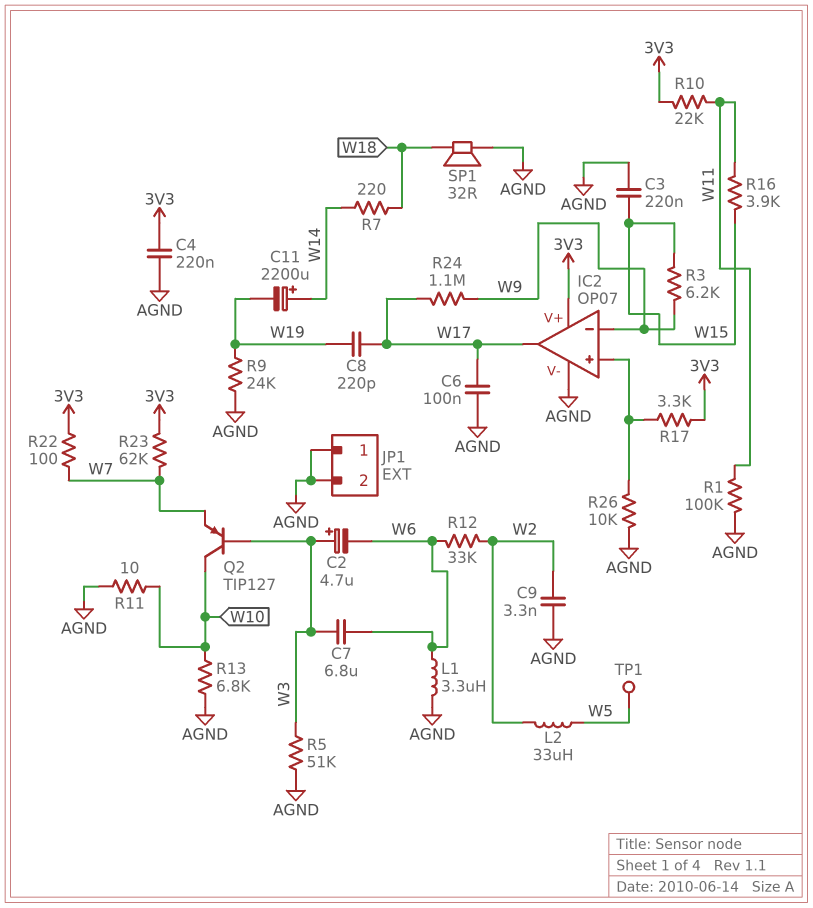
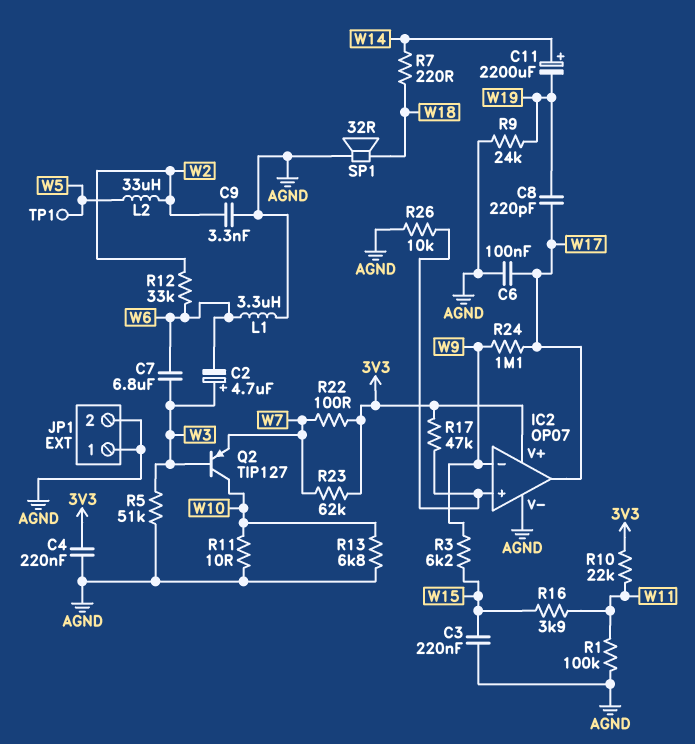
R17: 3.3k (3V3, IC2/in+) -> 47k (3V3, IC2/in+)

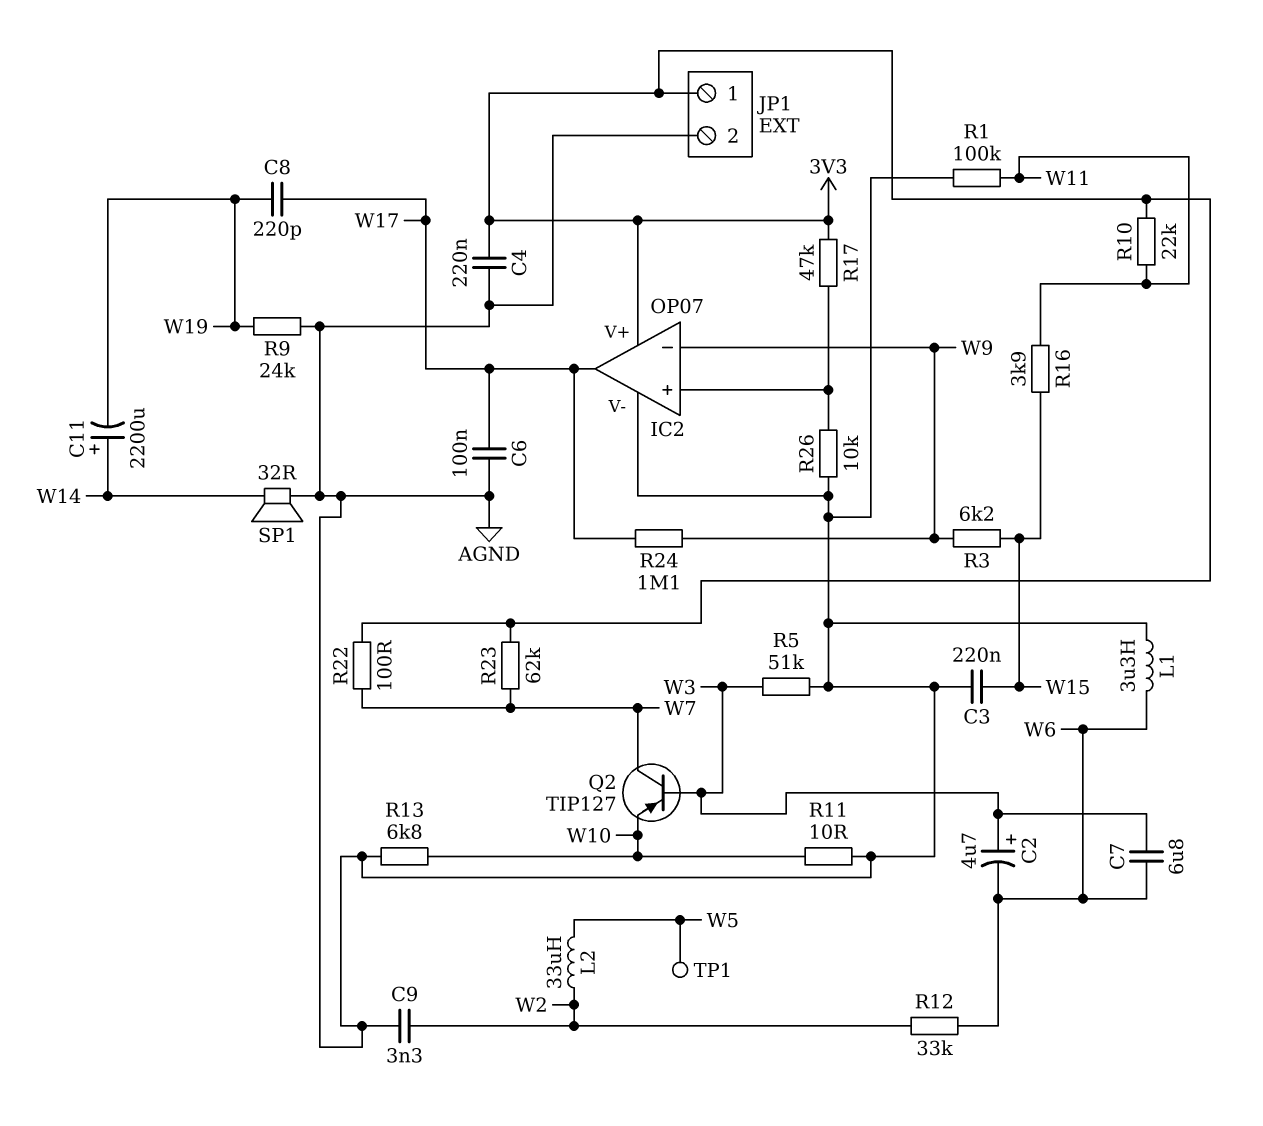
JP1 pin 1: AGND -> 3V3
Q2: PNP TIP127 (B W3, C W10, E W7) -> PNP TIP127 (B W3, C W7, E W10)
R7: 220 (W14, W18) -> none
SP1: speaker 32R (AGND, W18) -> speaker 32R (AGND, W14)

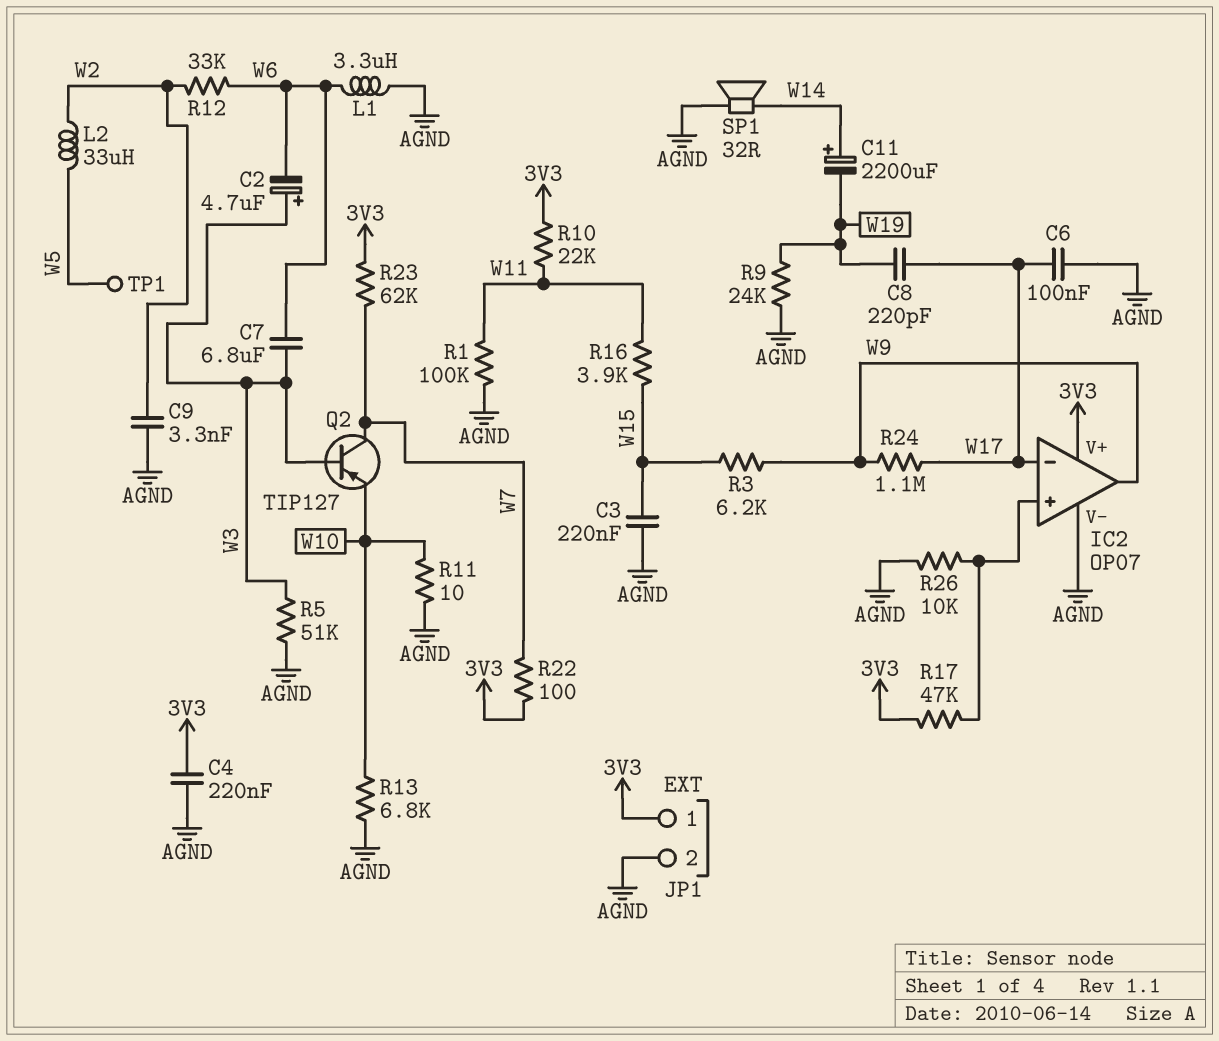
IC2 pin in-: W9 -> W17
IC2 pin out: W17 -> W9

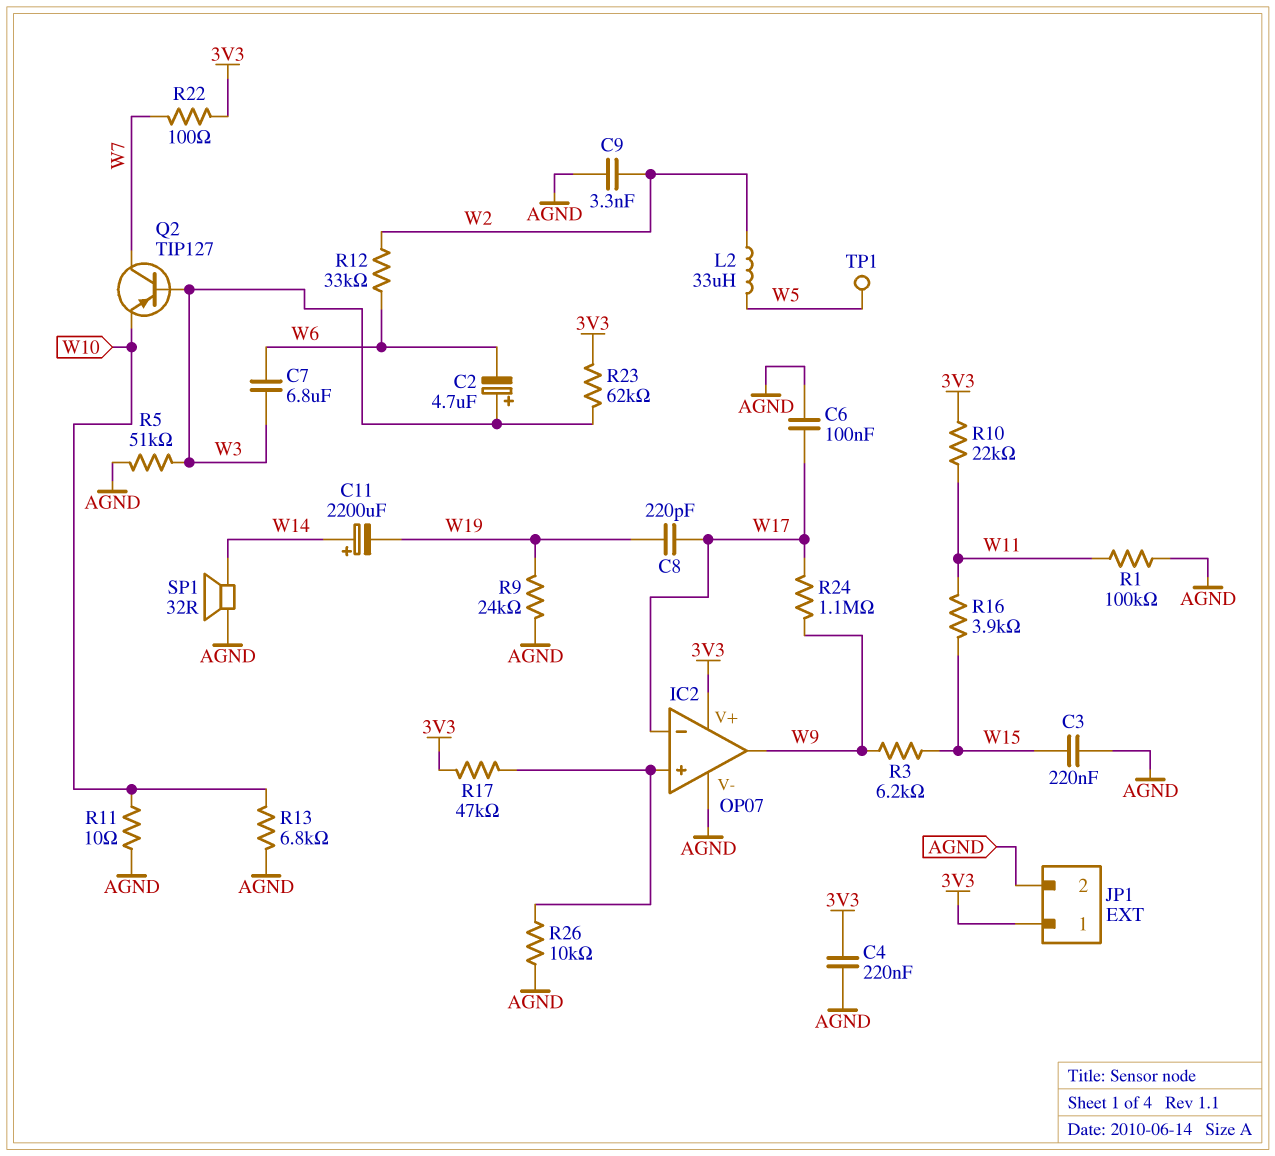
L1: 3.3uH (AGND, W6) -> none
R23: 62k (3V3, W7) -> 62k (3V3, W3)

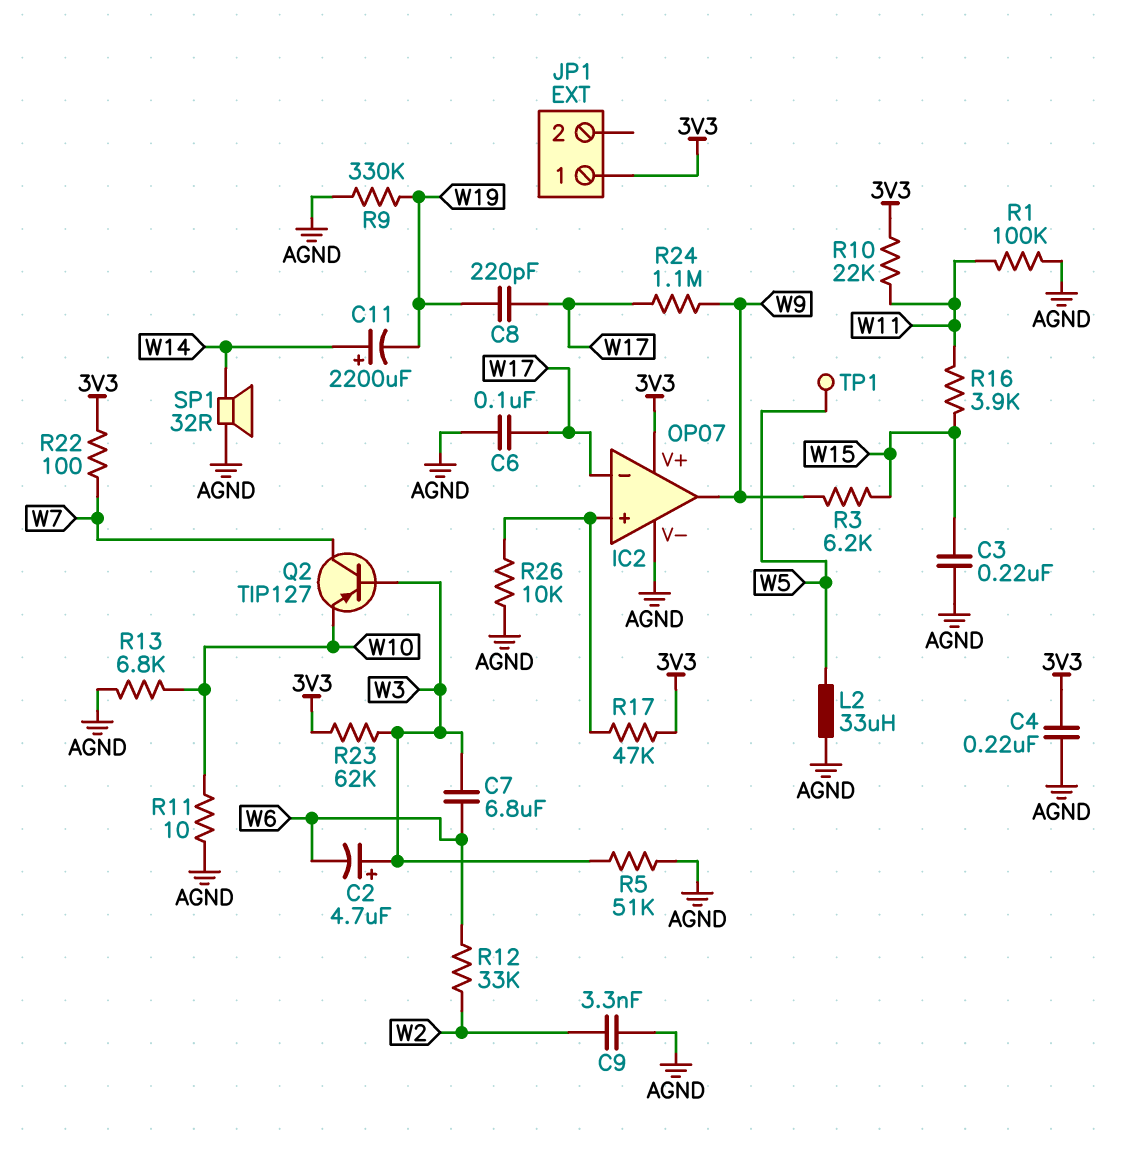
JP1 pin 2: AGND -> none
L2: 33uH (W2, W5) -> 33uH (AGND, W5)
R9: 24k (AGND, W19) -> 330k (AGND, W19)

